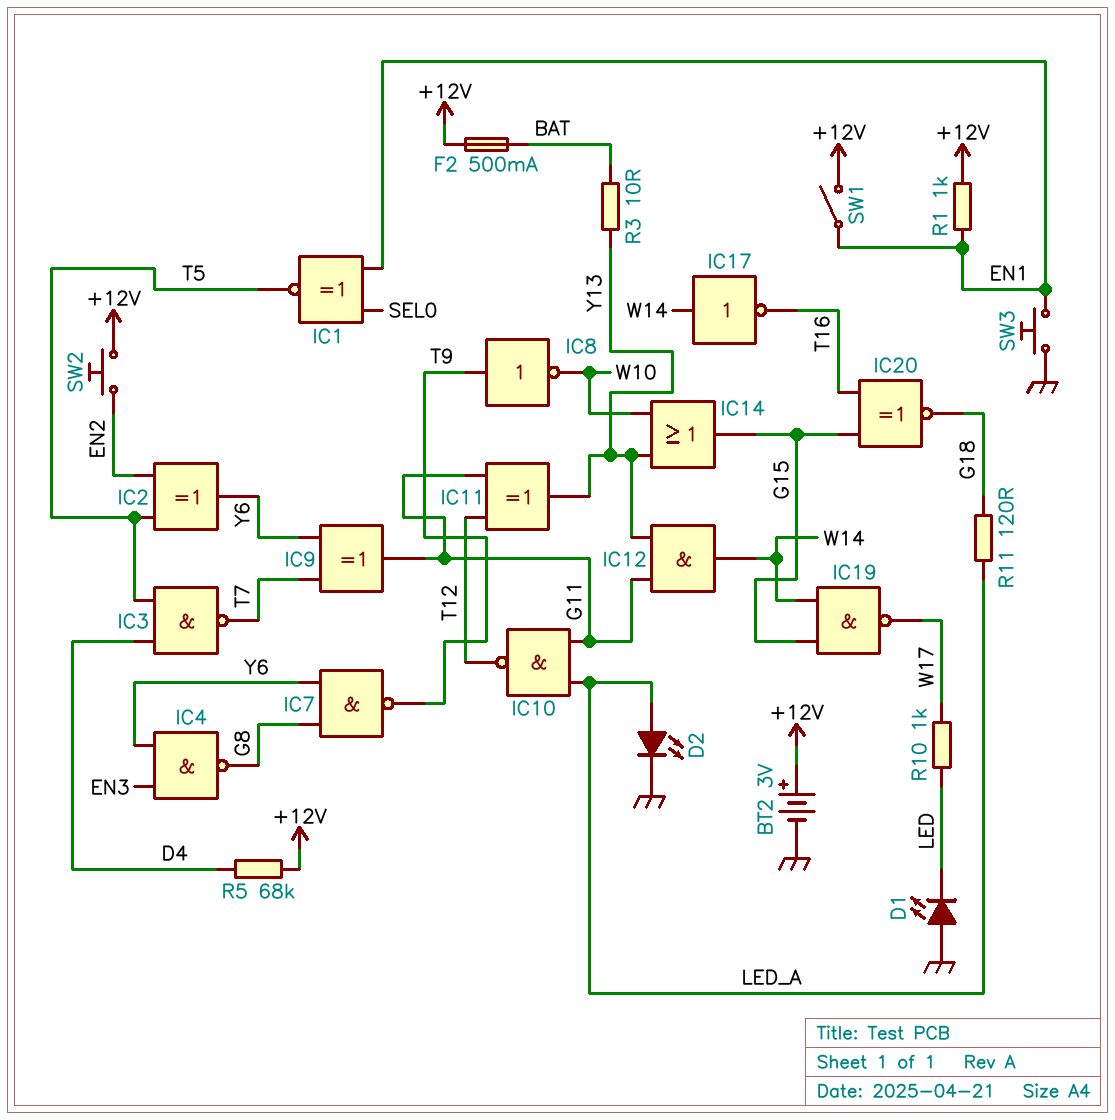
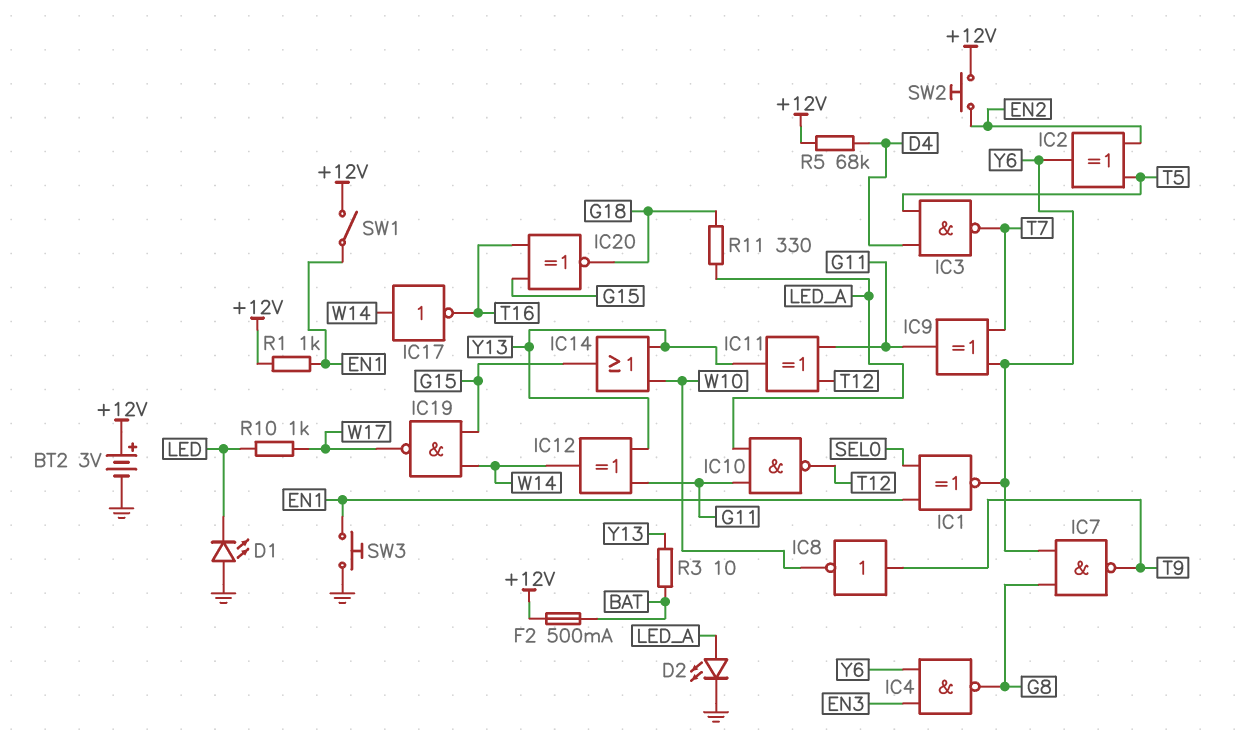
IC1: XNOR (in EN1, in SEL0, out T5) -> XNOR (in EN1, in SEL0, out Y6)
IC12: AND (in G11, in Y13, out W14) -> XOR (in G11, in Y13, out W14)
R11: 120 (G18, LED_A) -> 330 (G18, LED_A)

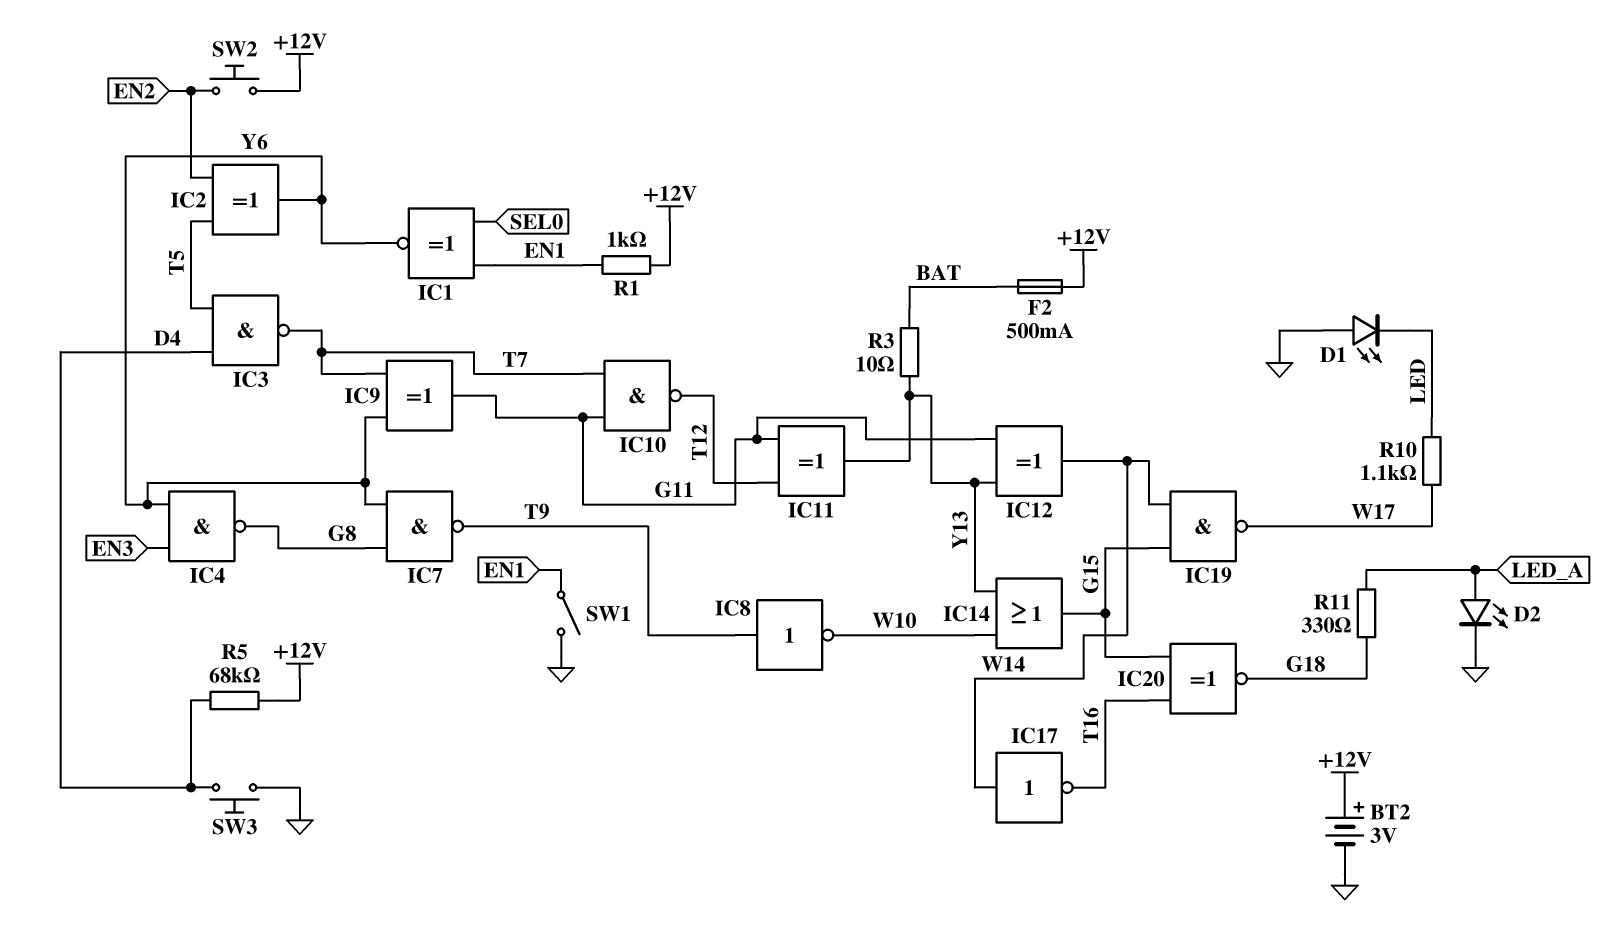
IC10: NAND (in G11, in LED_A, out T12) -> NAND (in G11, in T7, out T12)
R10: 1k (LED, W17) -> 1.1k (LED, W17)
SW1: switch (+12V, EN1) -> switch (EN1, GND)
SW3: button (EN1, GND) -> button (D4, GND)

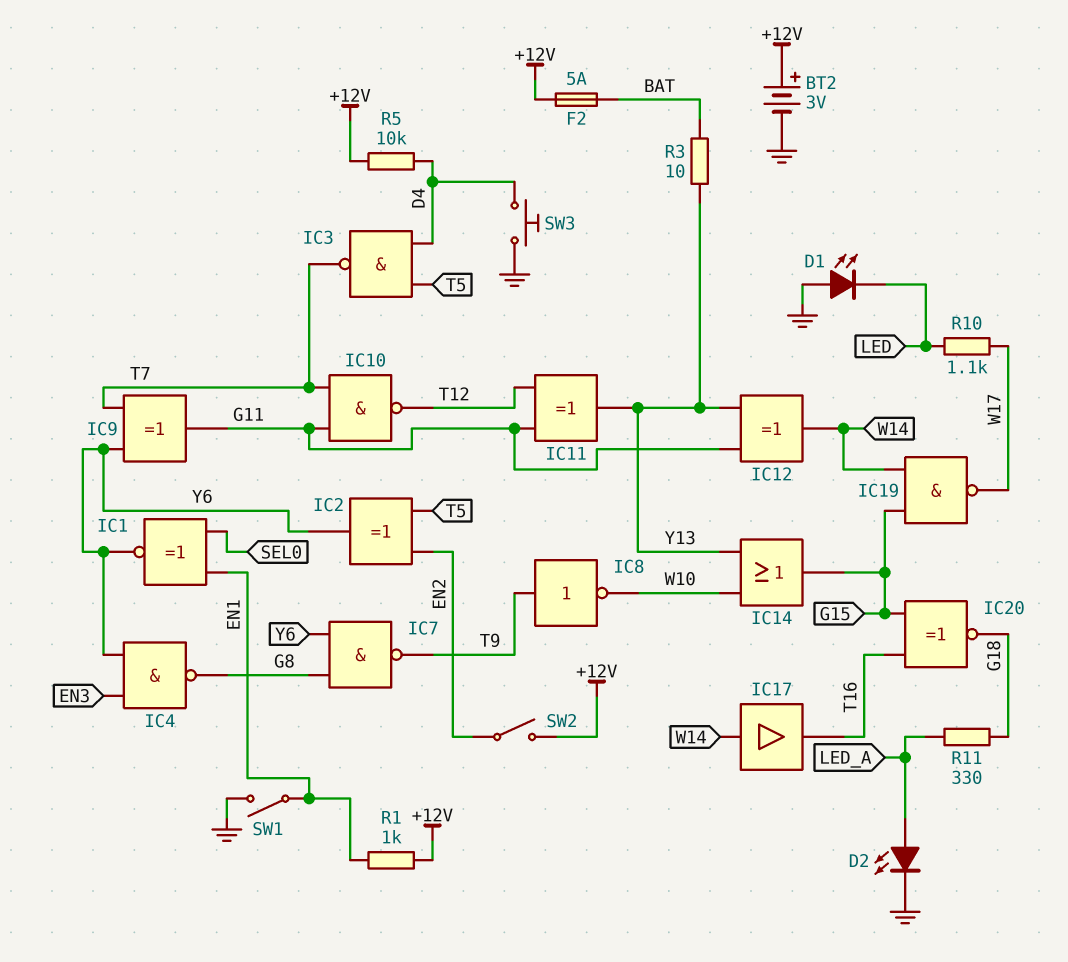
F2: 500mA (+12V, BAT) -> 5A (+12V, BAT)
IC17: NOT (in W14, out T16) -> buffer (in W14, out T16)
R5: 68k (+12V, D4) -> 10k (+12V, D4)
SW2: button (+12V, EN2) -> switch (+12V, EN2)

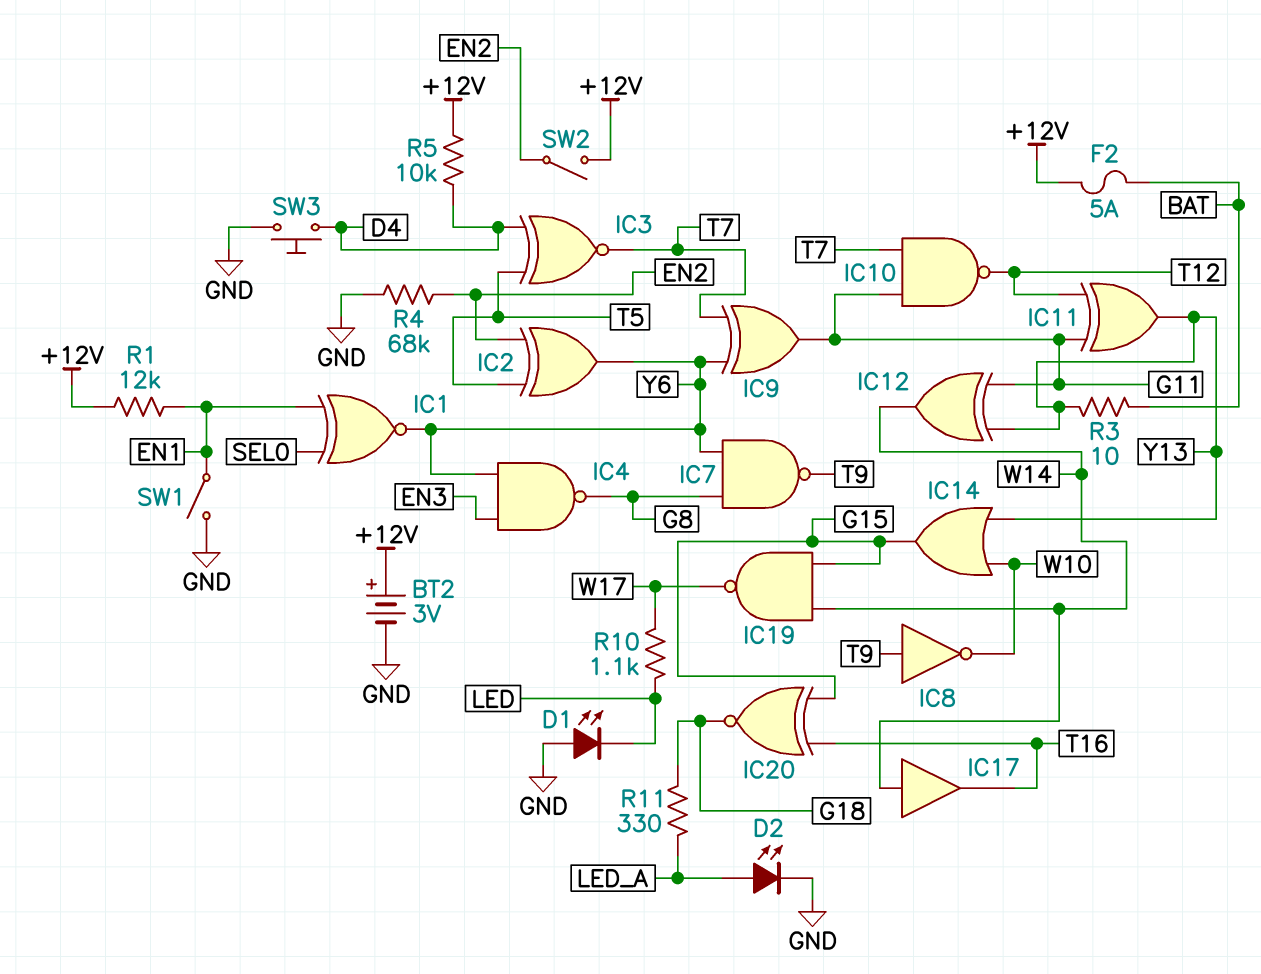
IC3: NAND (in D4, in T5, out T7) -> XNOR (in D4, in T5, out T7)
R1: 1k (+12V, EN1) -> 12k (+12V, EN1)
R4: none -> 68k (EN2, GND)

